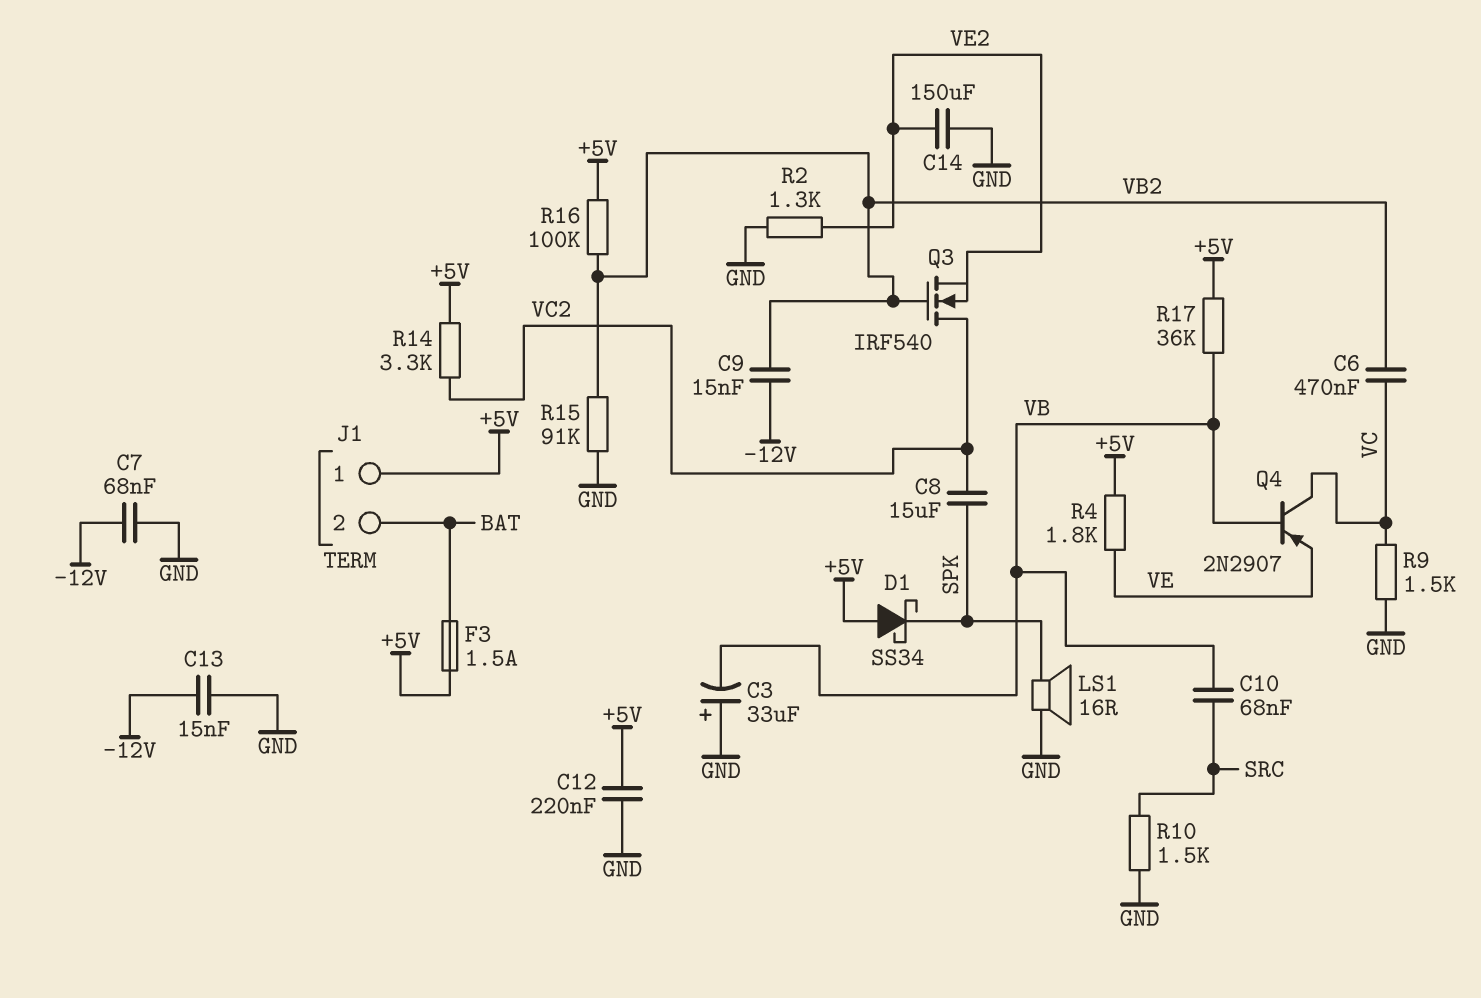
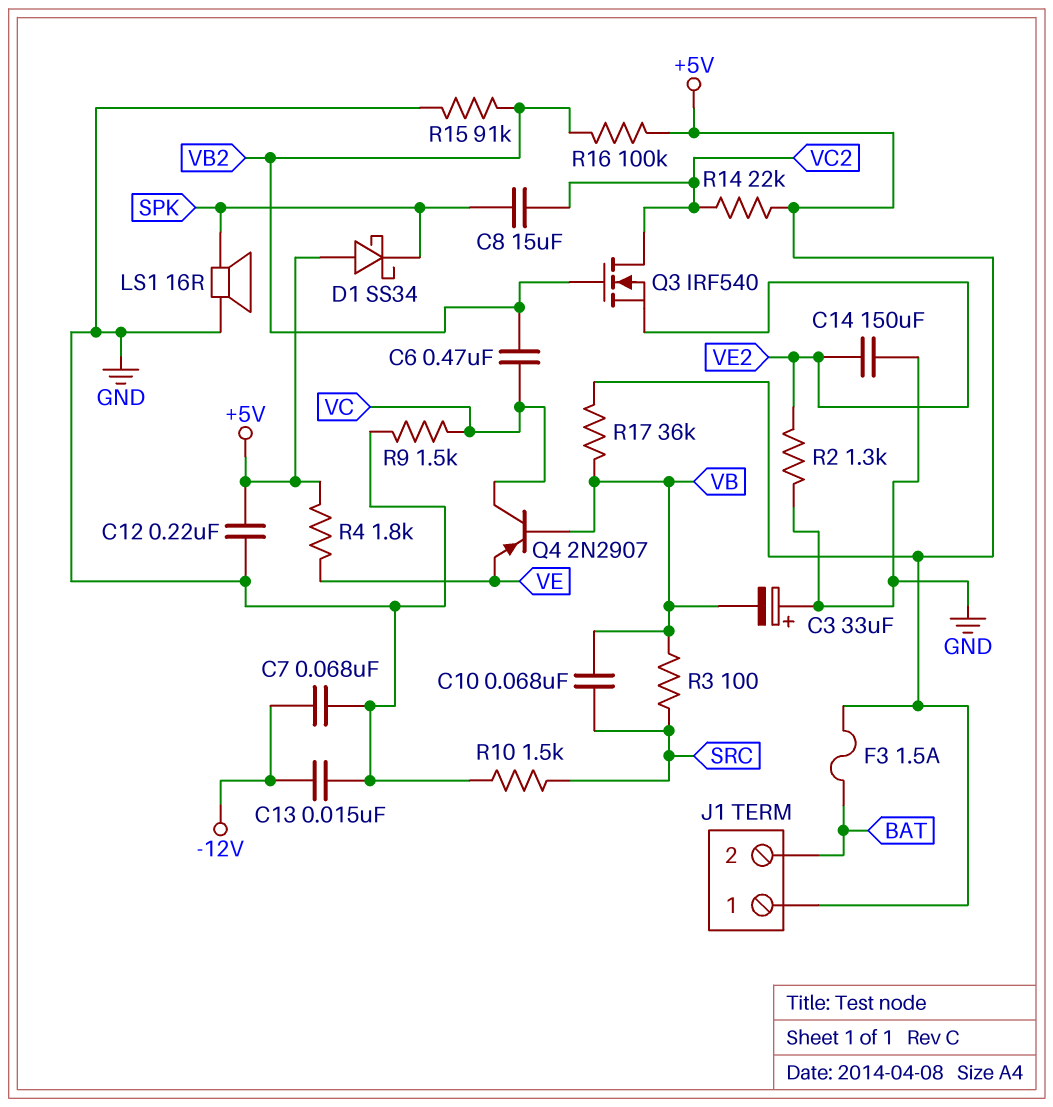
C9: 15nF (-12V, VB2) -> none
R3: none -> 100 (SRC, VB)
R14: 3.3k (+5V, VC2) -> 22k (+5V, VC2)

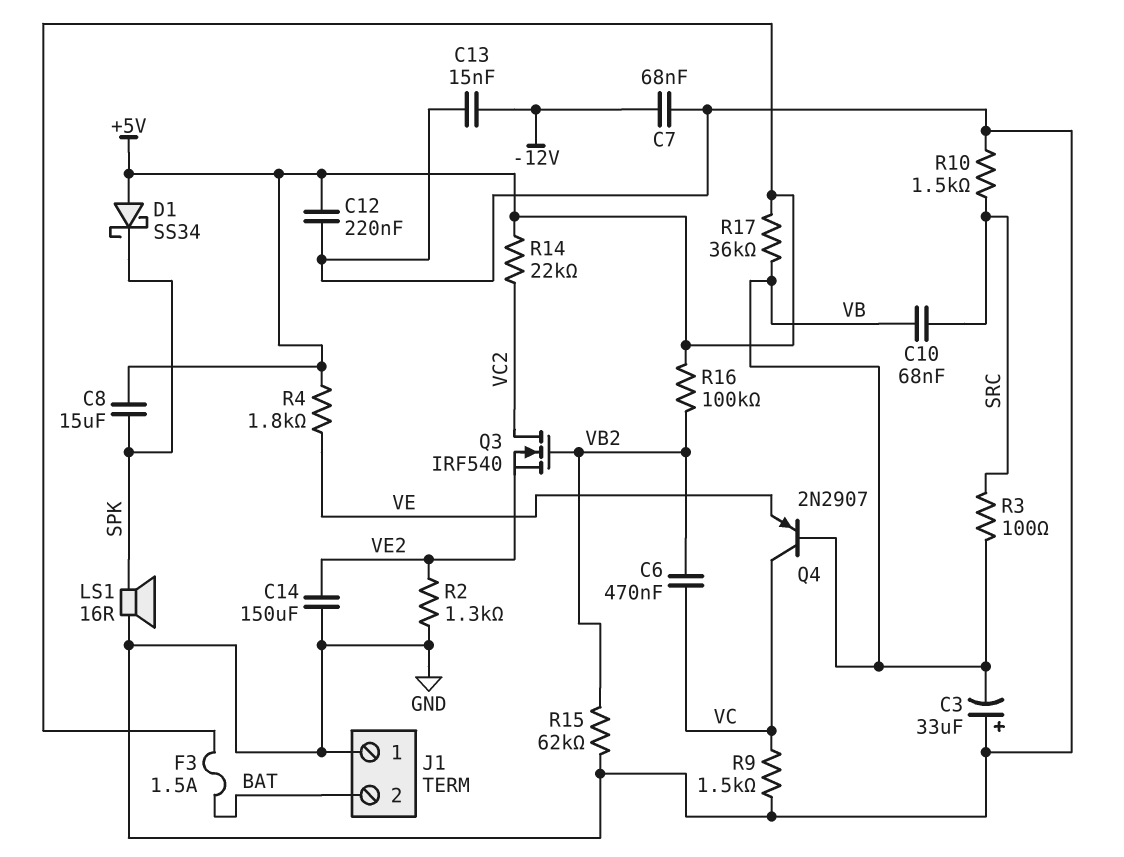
C8: 15uF (SPK, VC2) -> 15uF (+5V, SPK)
J1 pin 1: +5V -> GND
R15: 91k (GND, VB2) -> 62k (GND, VB2)

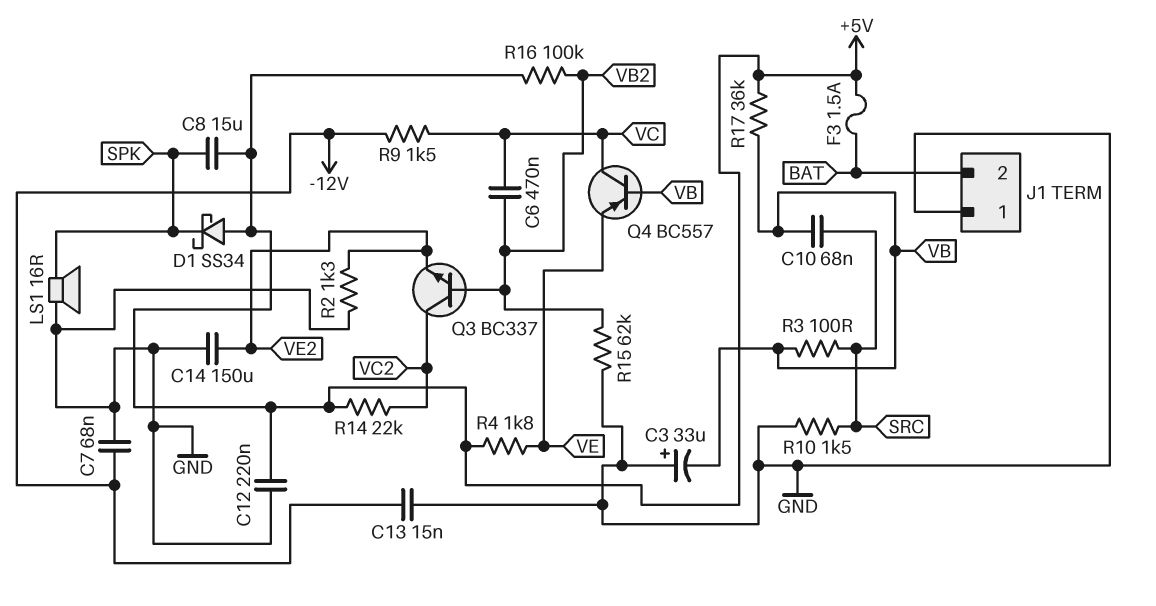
Q3: NMOS IRF540 (G VB2, D VC2, S VE2) -> NPN BC337 (B VB2, C VC2, E VE2)
Q4: PNP 2N2907 (B VB, C VC, E VE) -> PNP BC557 (B VB, C VC, E VE)
R9: 1.5k (GND, VC) -> 1.5k (-12V, VC)

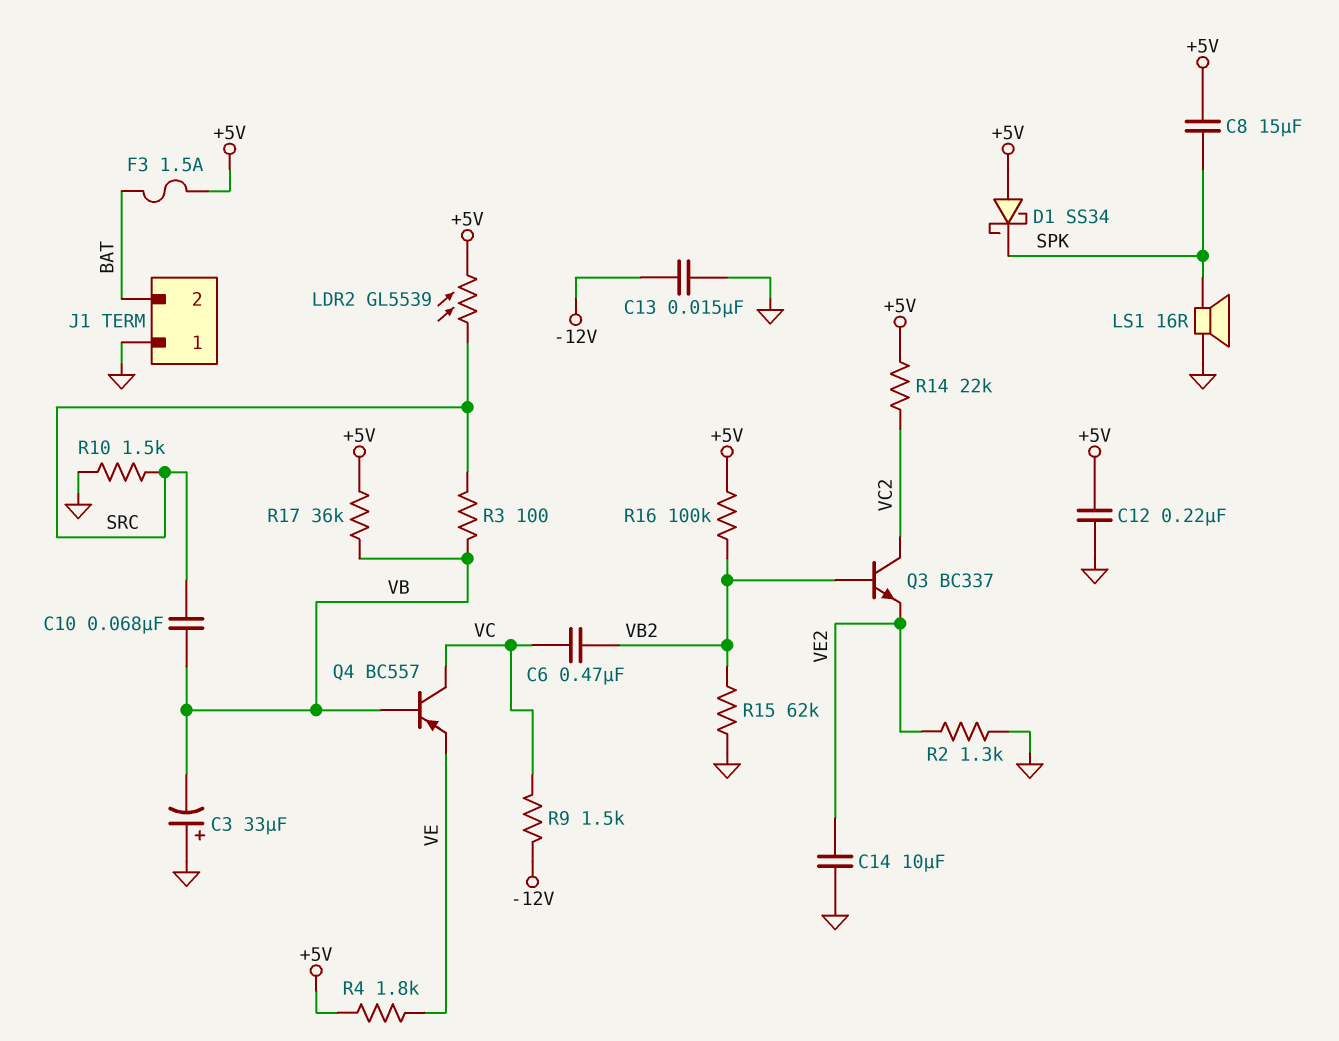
C7: 68nF (-12V, GND) -> none
C14: 150uF (GND, VE2) -> 10uF (GND, VE2)
LDR2: none -> GL5539 (+5V, SRC)

